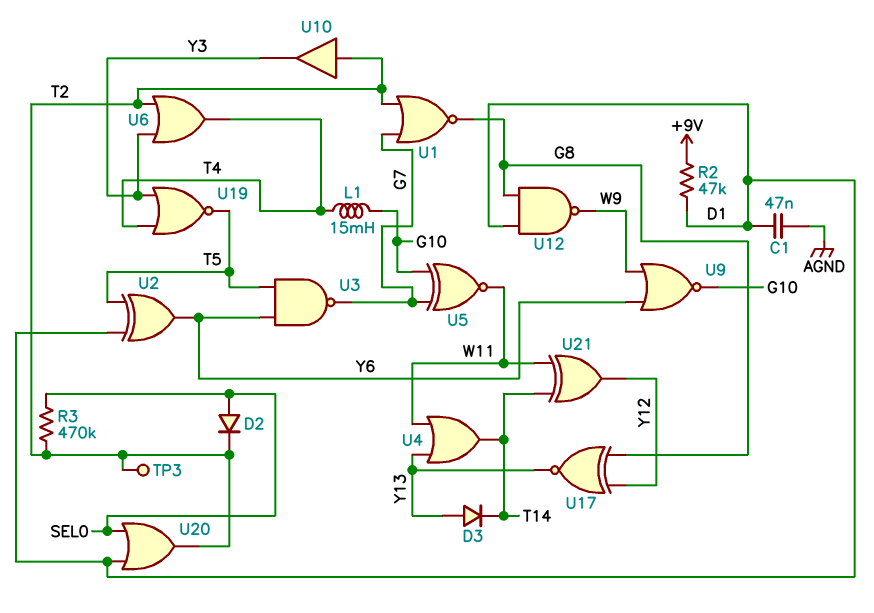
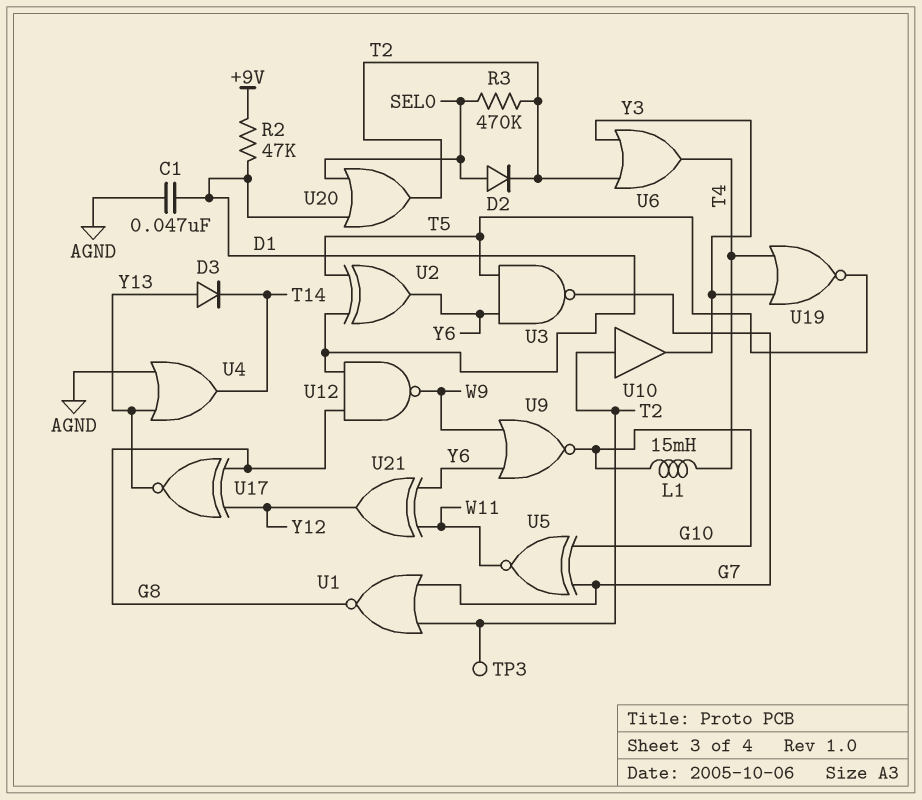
U4: OR (in W11, in Y13, out T14) -> OR (in AGND, in Y13, out T14)
U21: XOR (in T14, in W11, out Y12) -> XOR (in W11, in Y6, out Y12)

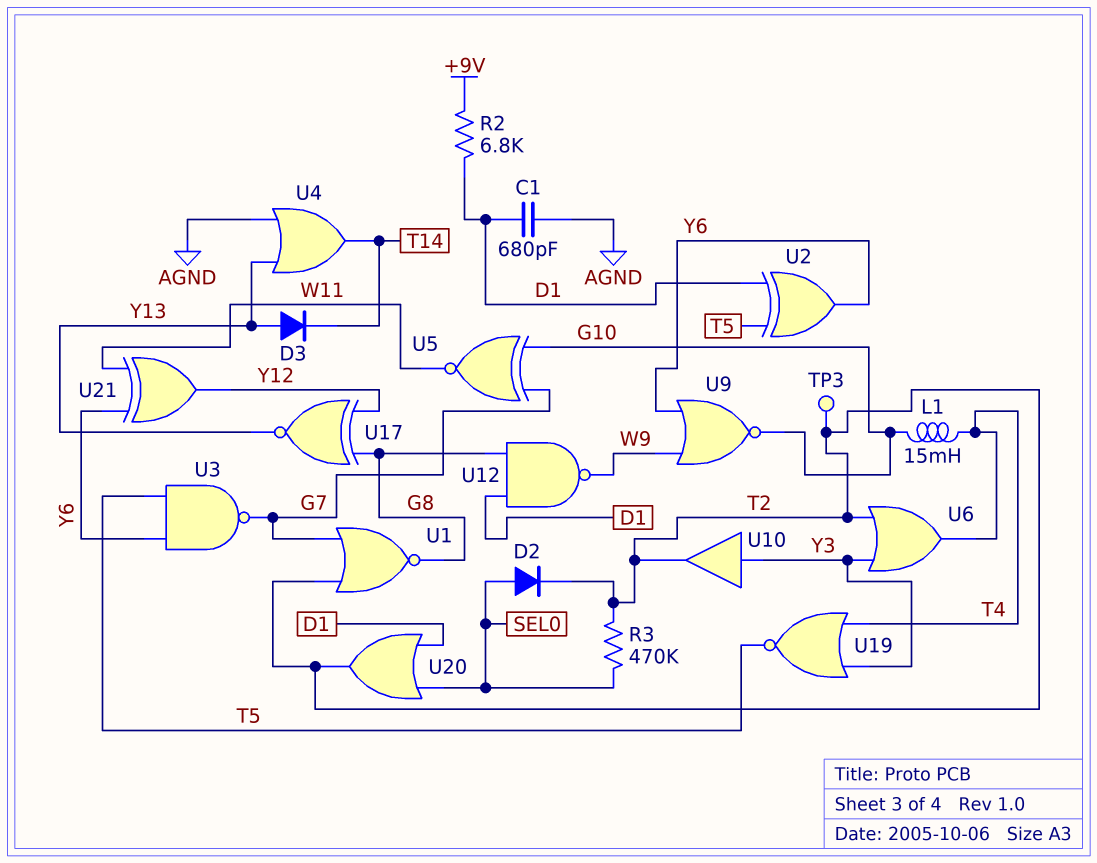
C1: 47nF (AGND, D1) -> 680pF (AGND, D1)
R2: 47k (+9V, D1) -> 6.8k (+9V, D1)
U10: buffer (in T2, out Y3) -> buffer (in Y3, out T2)

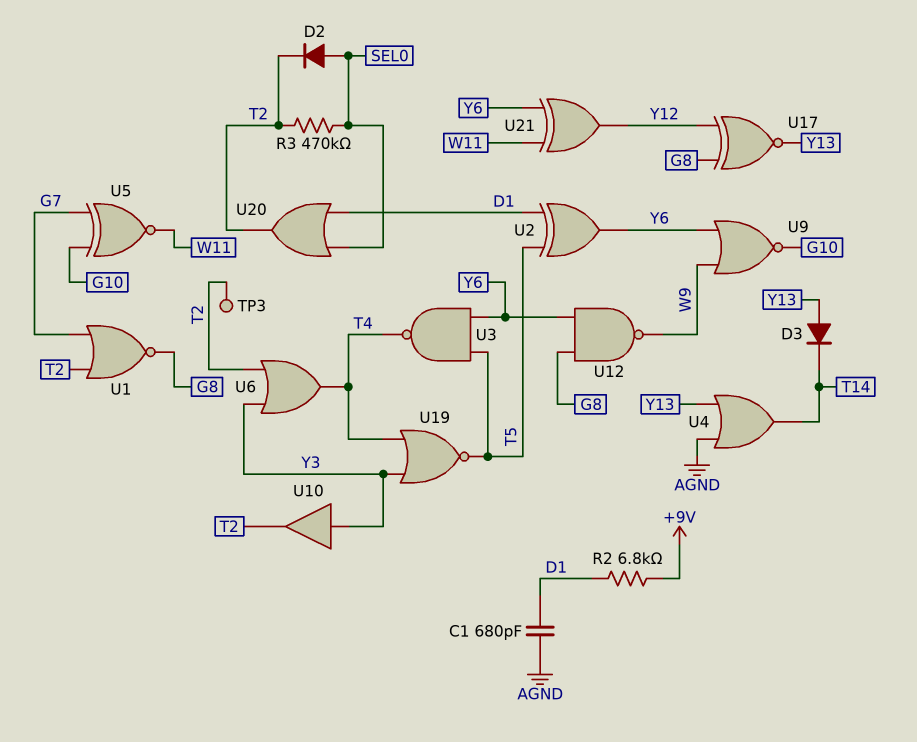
L1: 15mH (G10, T4) -> none
U3: NAND (in T5, in Y6, out G7) -> NAND (in T5, in Y6, out T4)
U12: NAND (in D1, in G8, out W9) -> NAND (in G8, in Y6, out W9)

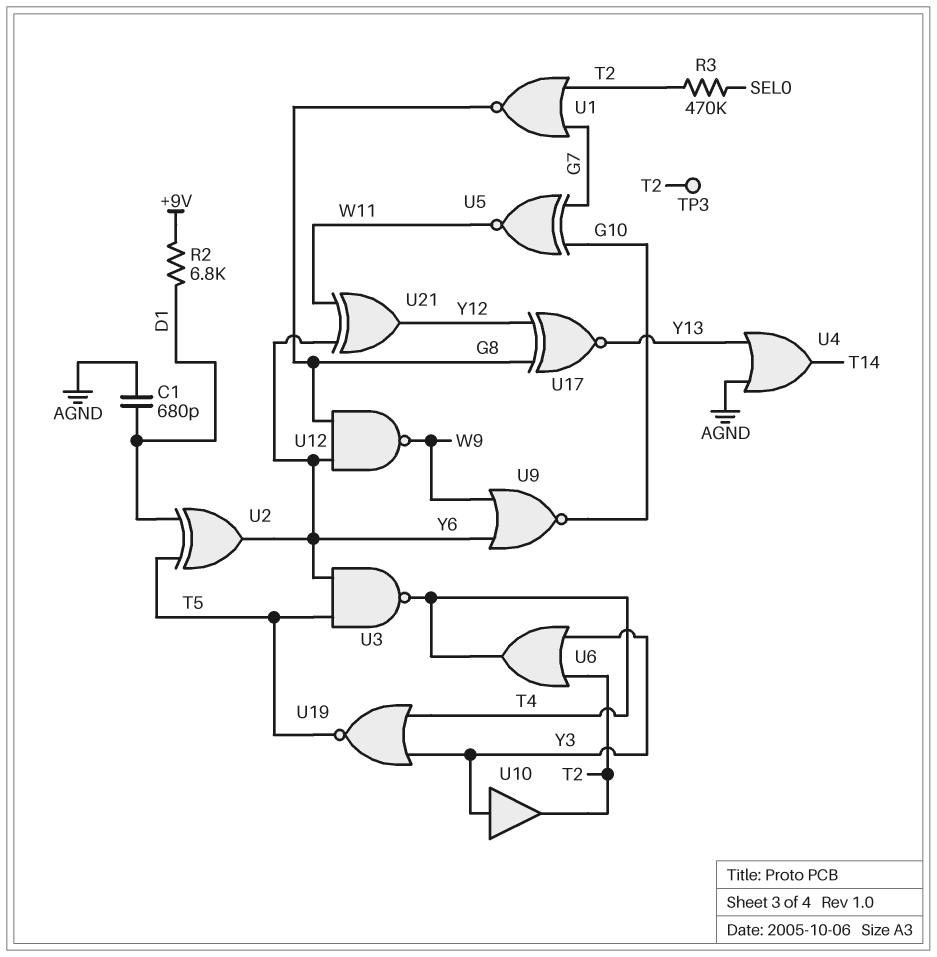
D2: diode (A SEL0, K T2) -> none
D3: diode (A Y13, K T14) -> none
U20: OR (in D1, in SEL0, out T2) -> none

